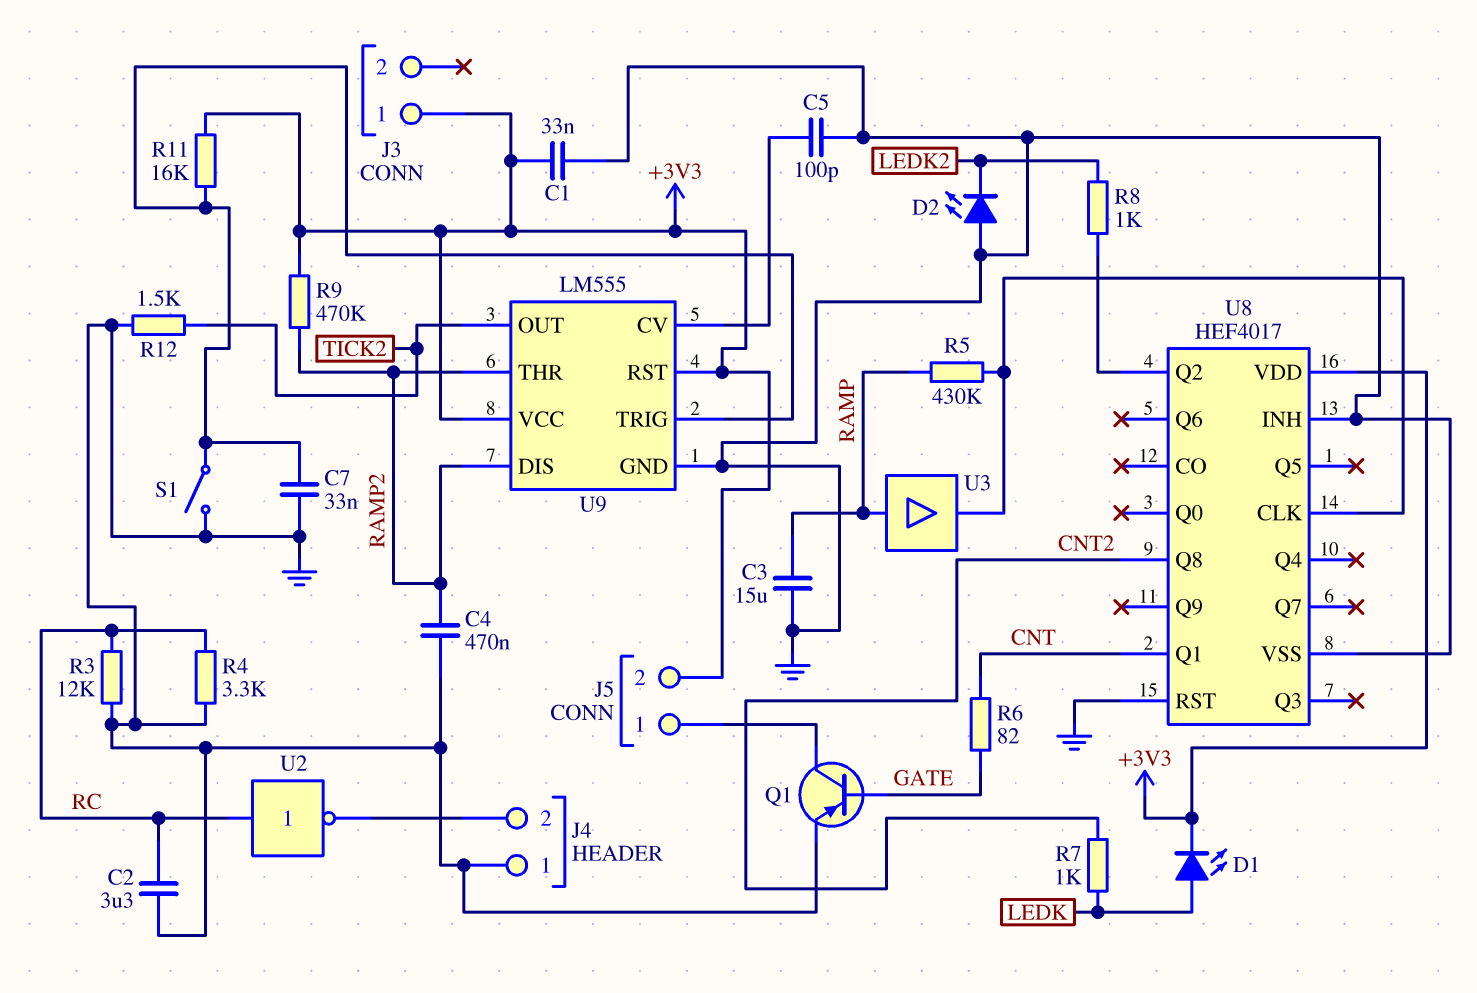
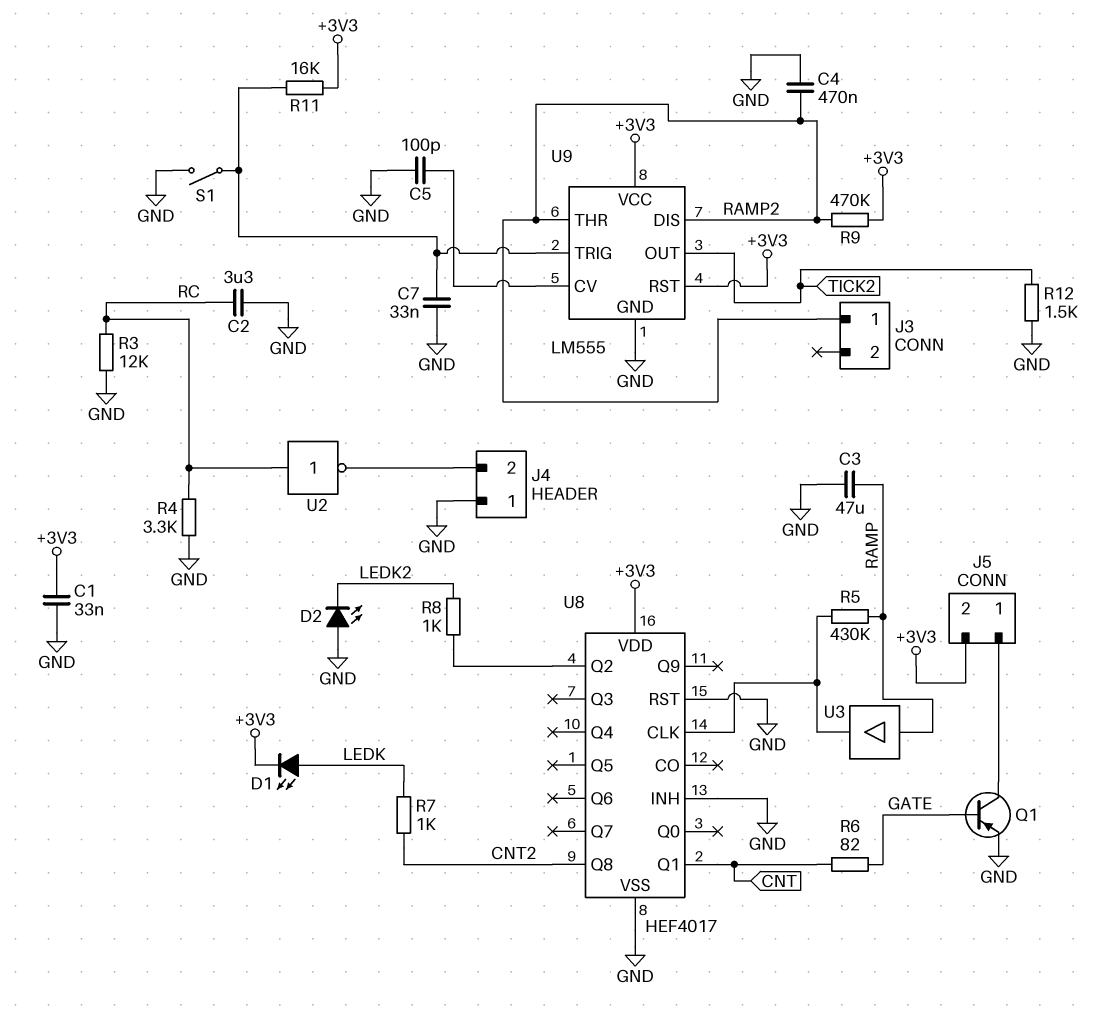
C3: 15uF (GND, RAMP) -> 47uF (GND, RAMP)
J3 pin 1: +3V3 -> RAMP2

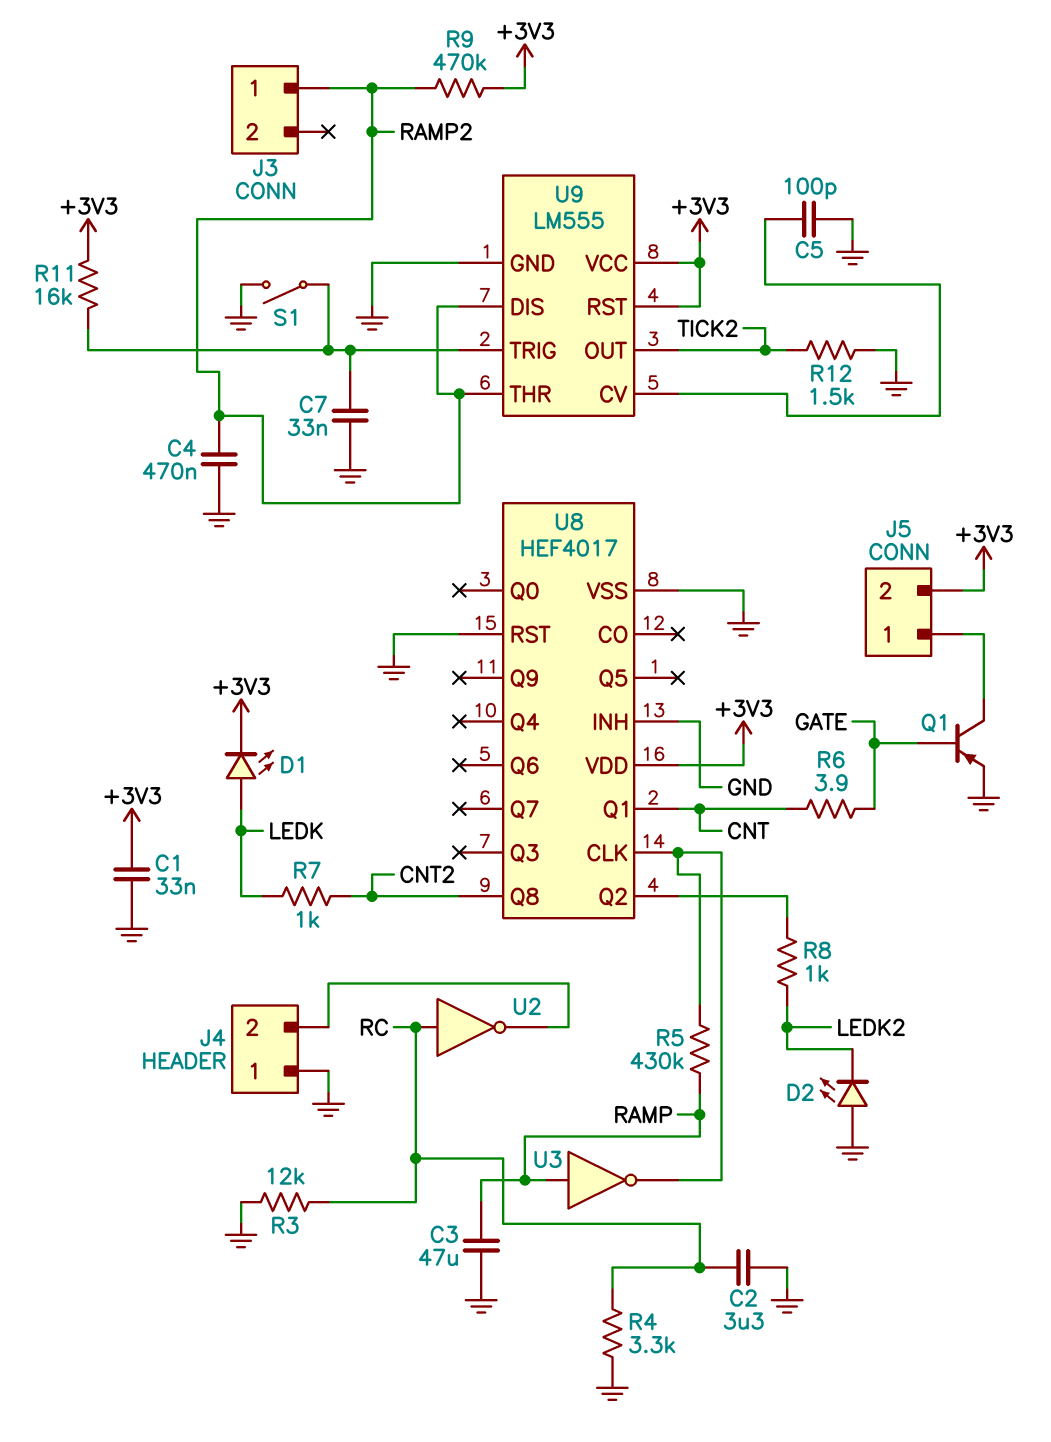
R6: 82 (CNT, GATE) -> 3.9 (CNT, GATE)
U3: buffer (in RAMP, out U8/CLK) -> NOT (in RAMP, out U8/CLK)

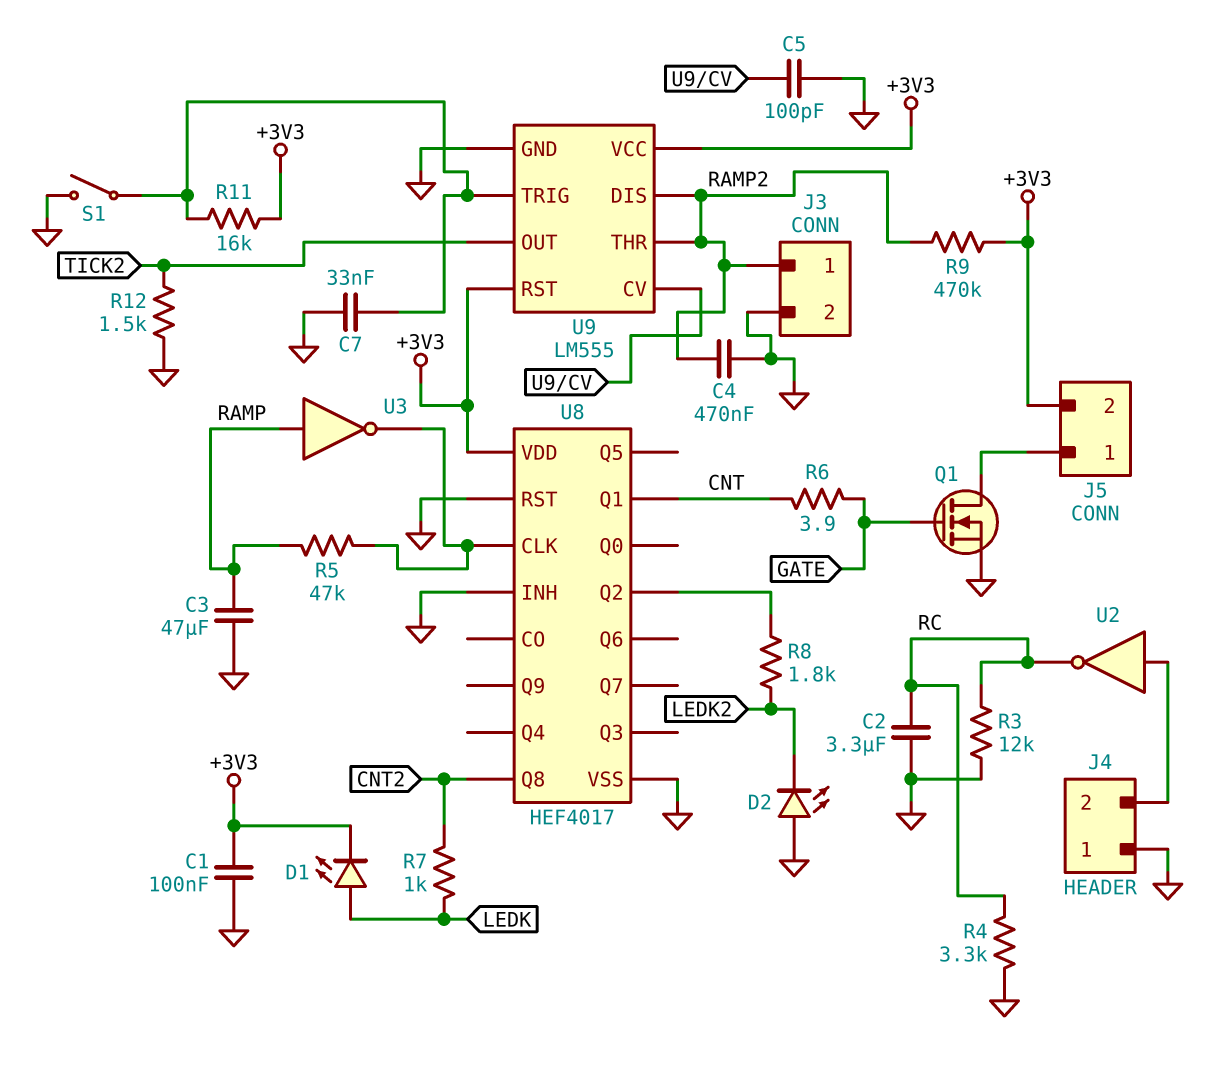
C1: 33nF (+3V3, GND) -> 100nF (+3V3, GND)
J3 pin 2: none -> GND
Q1: PNP (B GATE, C J5/1, E GND) -> NMOS (G GATE, D J5/1, S GND)
R5: 430k (RAMP, U8/CLK) -> 47k (RAMP, U8/CLK)
R8: 1k (LEDK2, U8/Q2) -> 1.8k (LEDK2, U8/Q2)
U2: NOT (in RC, out J4/2) -> NOT (in J4/2, out RC)

